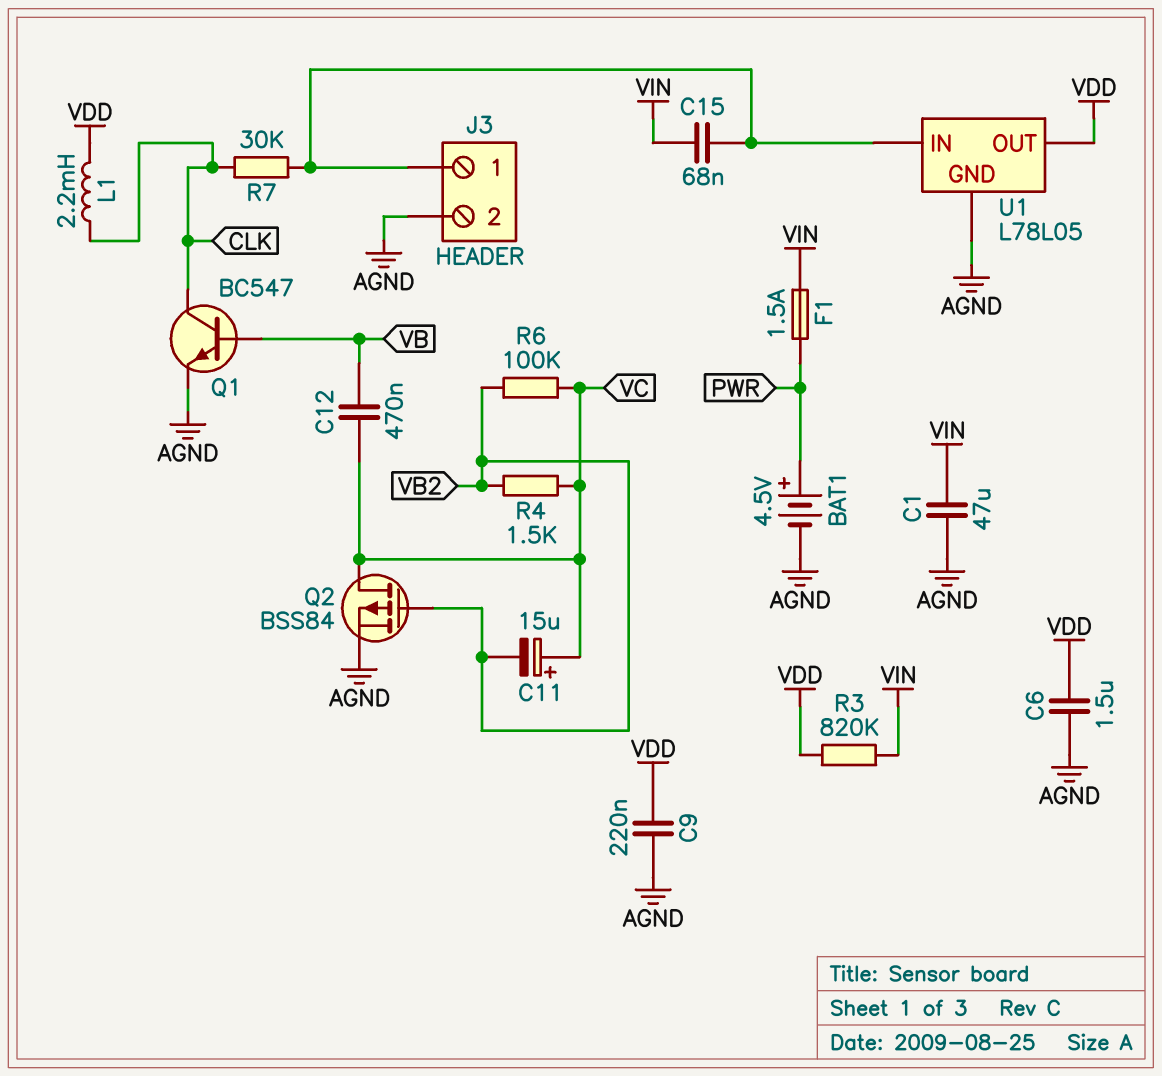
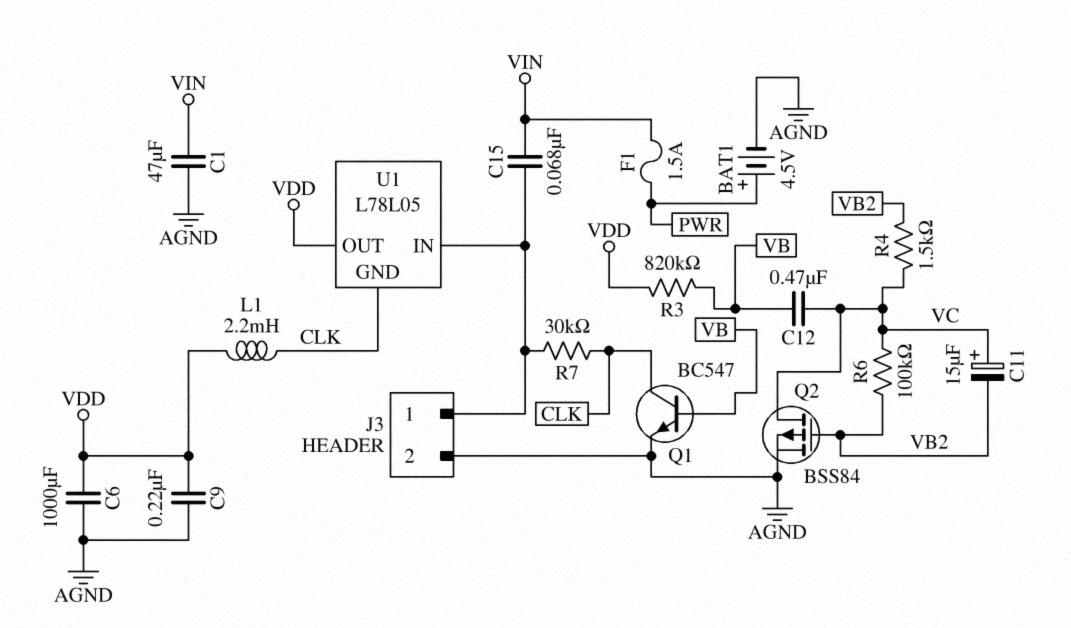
C6: 1.5uF (AGND, VDD) -> 1000uF (AGND, VDD)
R3: 820k (VDD, VIN) -> 820k (VB, VDD)
U1 pin GND: AGND -> CLK

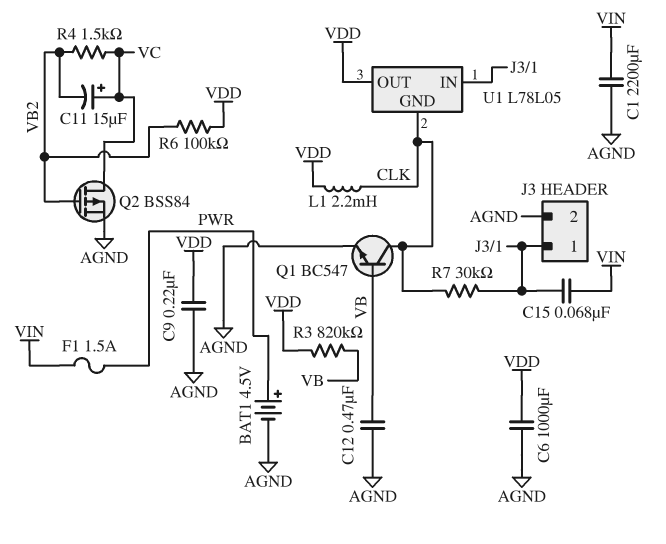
C1: 47uF (AGND, VIN) -> 2200uF (AGND, VIN)
C12: 470nF (VB, VC) -> 470nF (AGND, VB)
R6: 100k (VB2, VC) -> 100k (VB2, VDD)

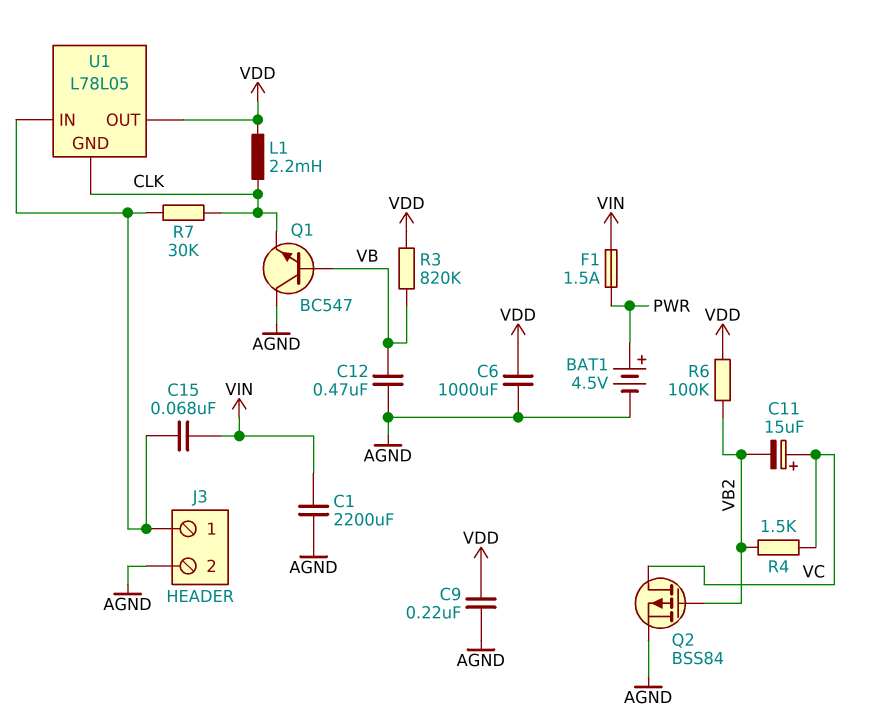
Q1: NPN BC547 (B VB, C CLK, E AGND) -> NPN BC547 (B VB, C AGND, E CLK)

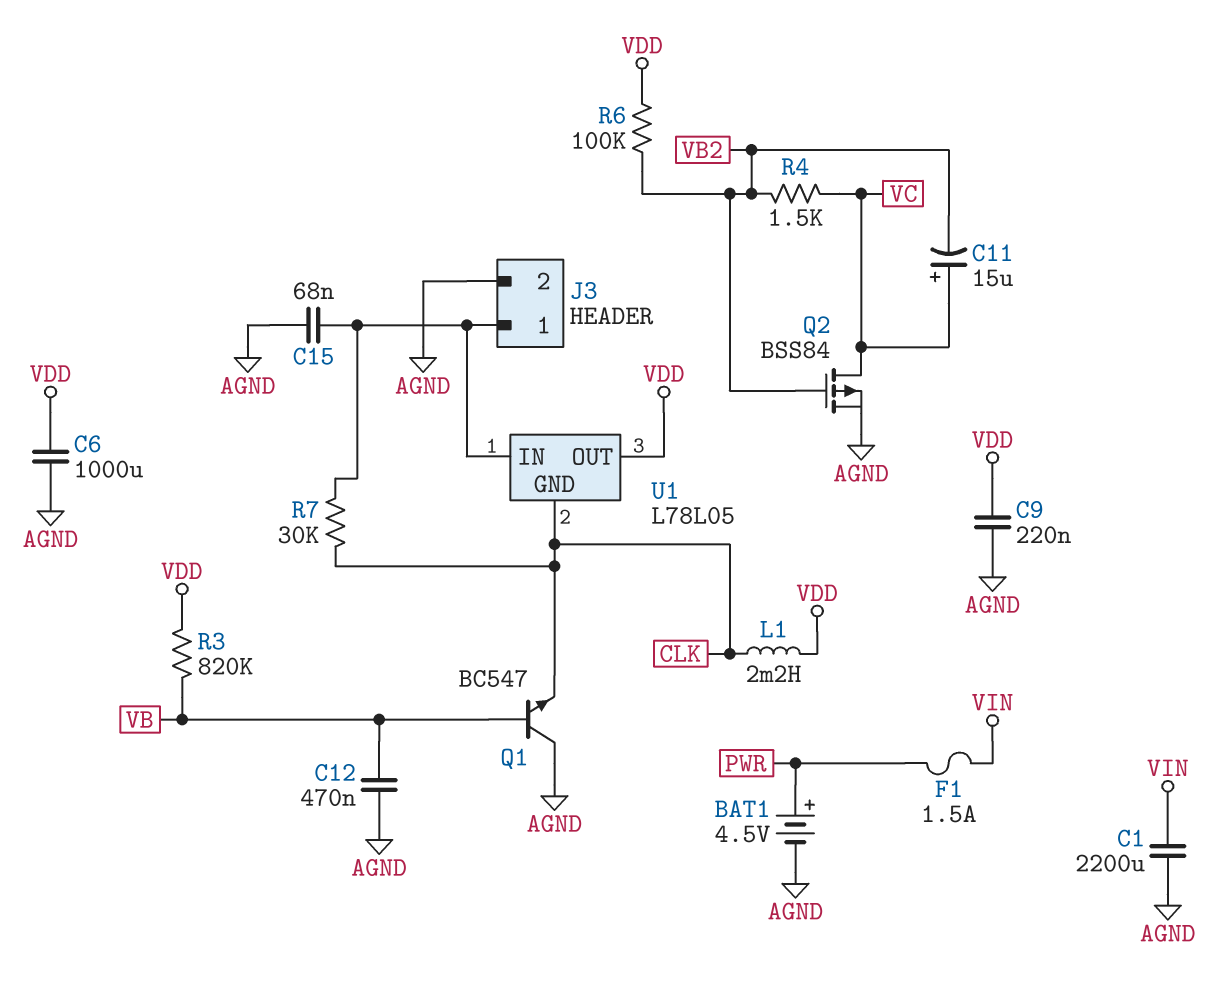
C15: 68nF (J3/1, VIN) -> 68nF (AGND, J3/1)

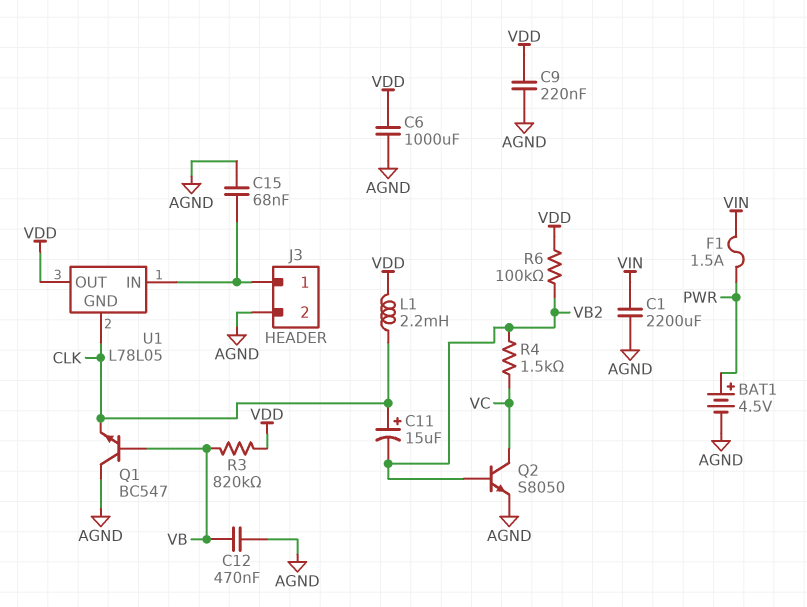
C11: 15uF (plus VC, minus VB2) -> 15uF (plus CLK, minus VB2)
Q2: PMOS BSS84 (G VB2, D VC, S AGND) -> NPN S8050 (B VB2, C VC, E AGND)
R7: 30k (CLK, J3/1) -> none

